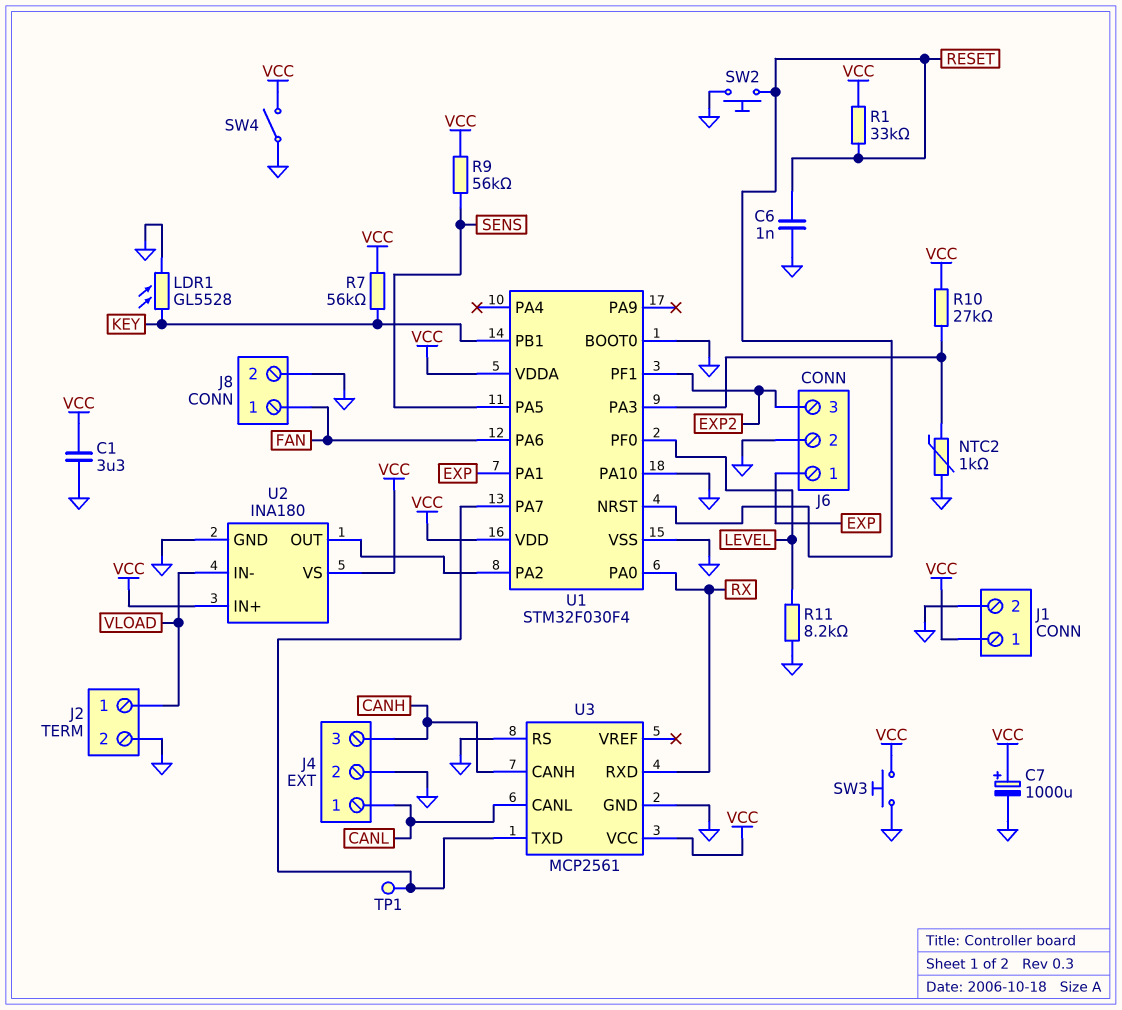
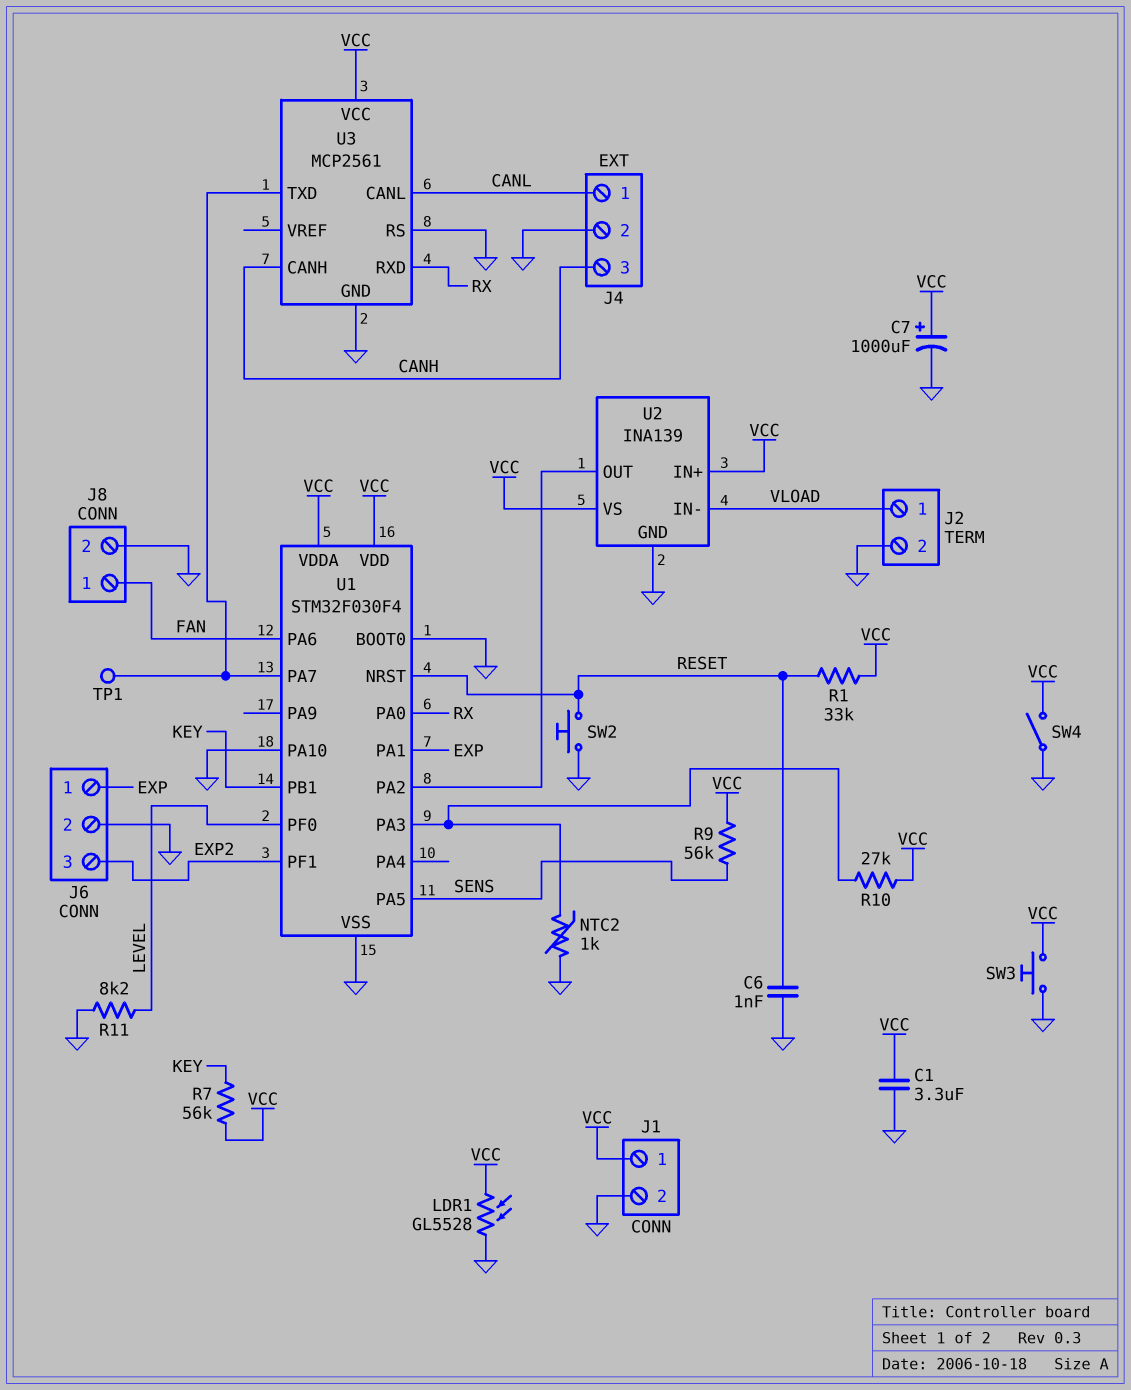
LDR1: GL5528 (GND, KEY) -> GL5528 (GND, VCC)
U2: INA180 -> INA139

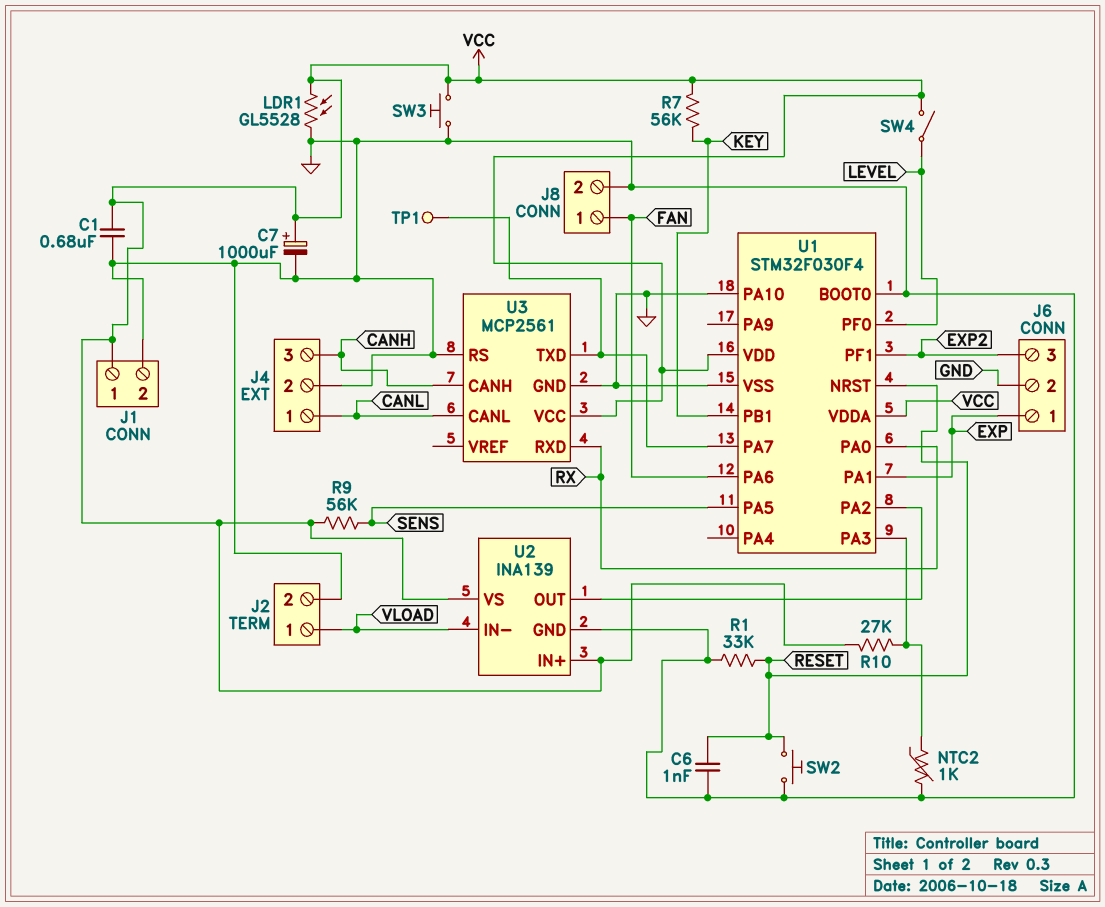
C1: 3.3uF (GND, VCC) -> 680nF (GND, VCC)
R1: 33k (RESET, VCC) -> 33k (GND, RESET)
R11: 8.2k (GND, LEVEL) -> none
SW4: switch (GND, VCC) -> switch (LEVEL, VCC)

